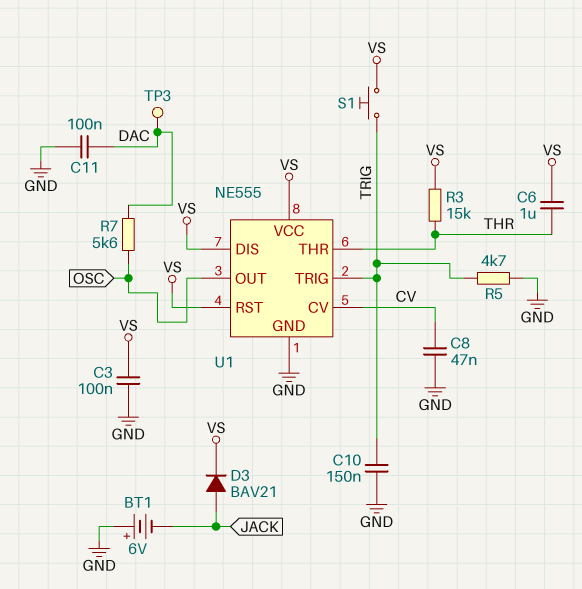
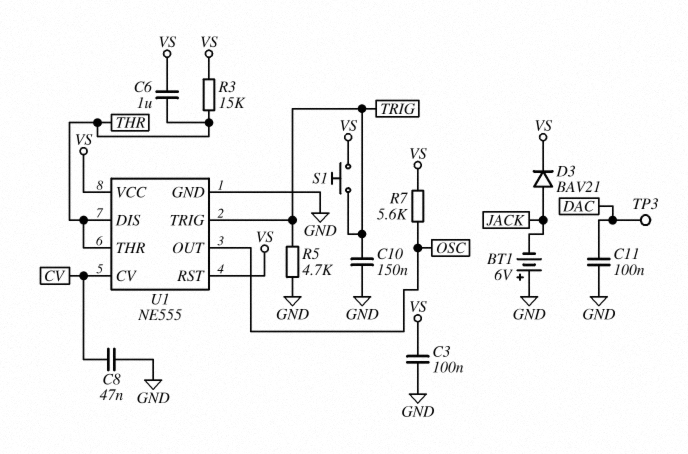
R7: 5.6k (DAC, OSC) -> 5.6k (OSC, VS)
U1 pin DIS: VS -> THR

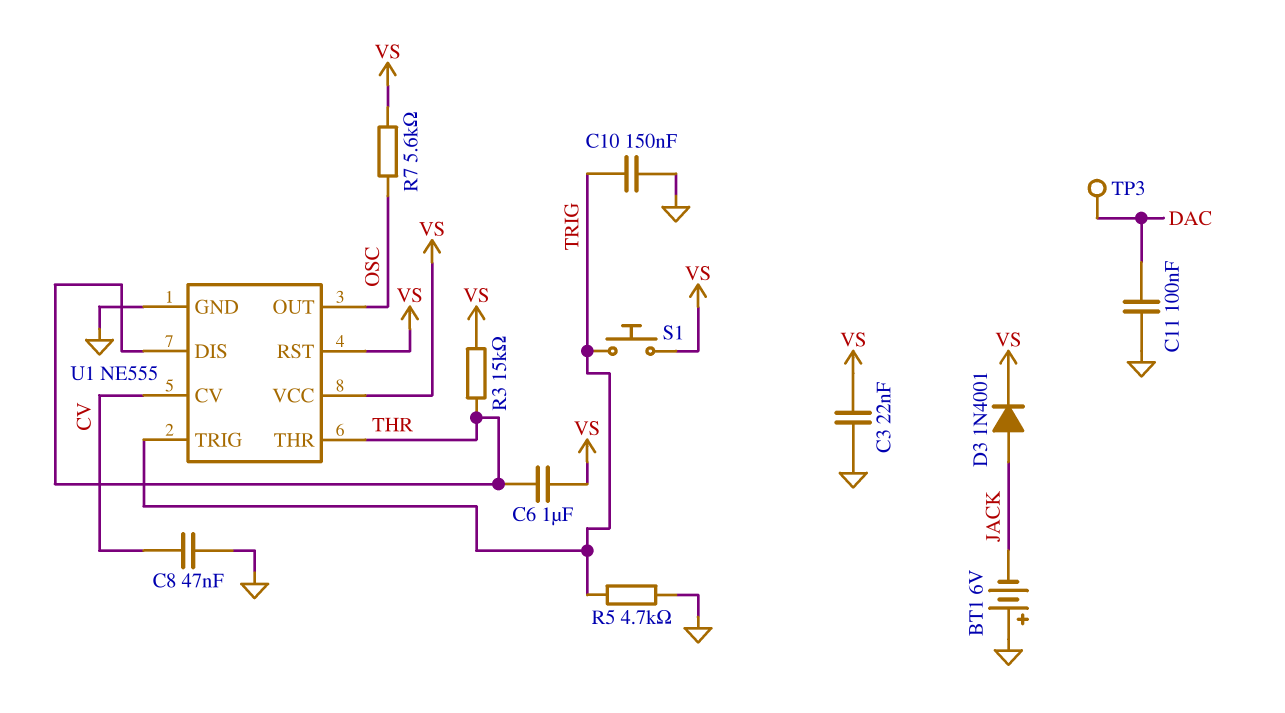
C3: 100nF (GND, VS) -> 22nF (GND, VS)
D3: diode BAV21 (A JACK, K VS) -> diode 1N4001 (A JACK, K VS)

